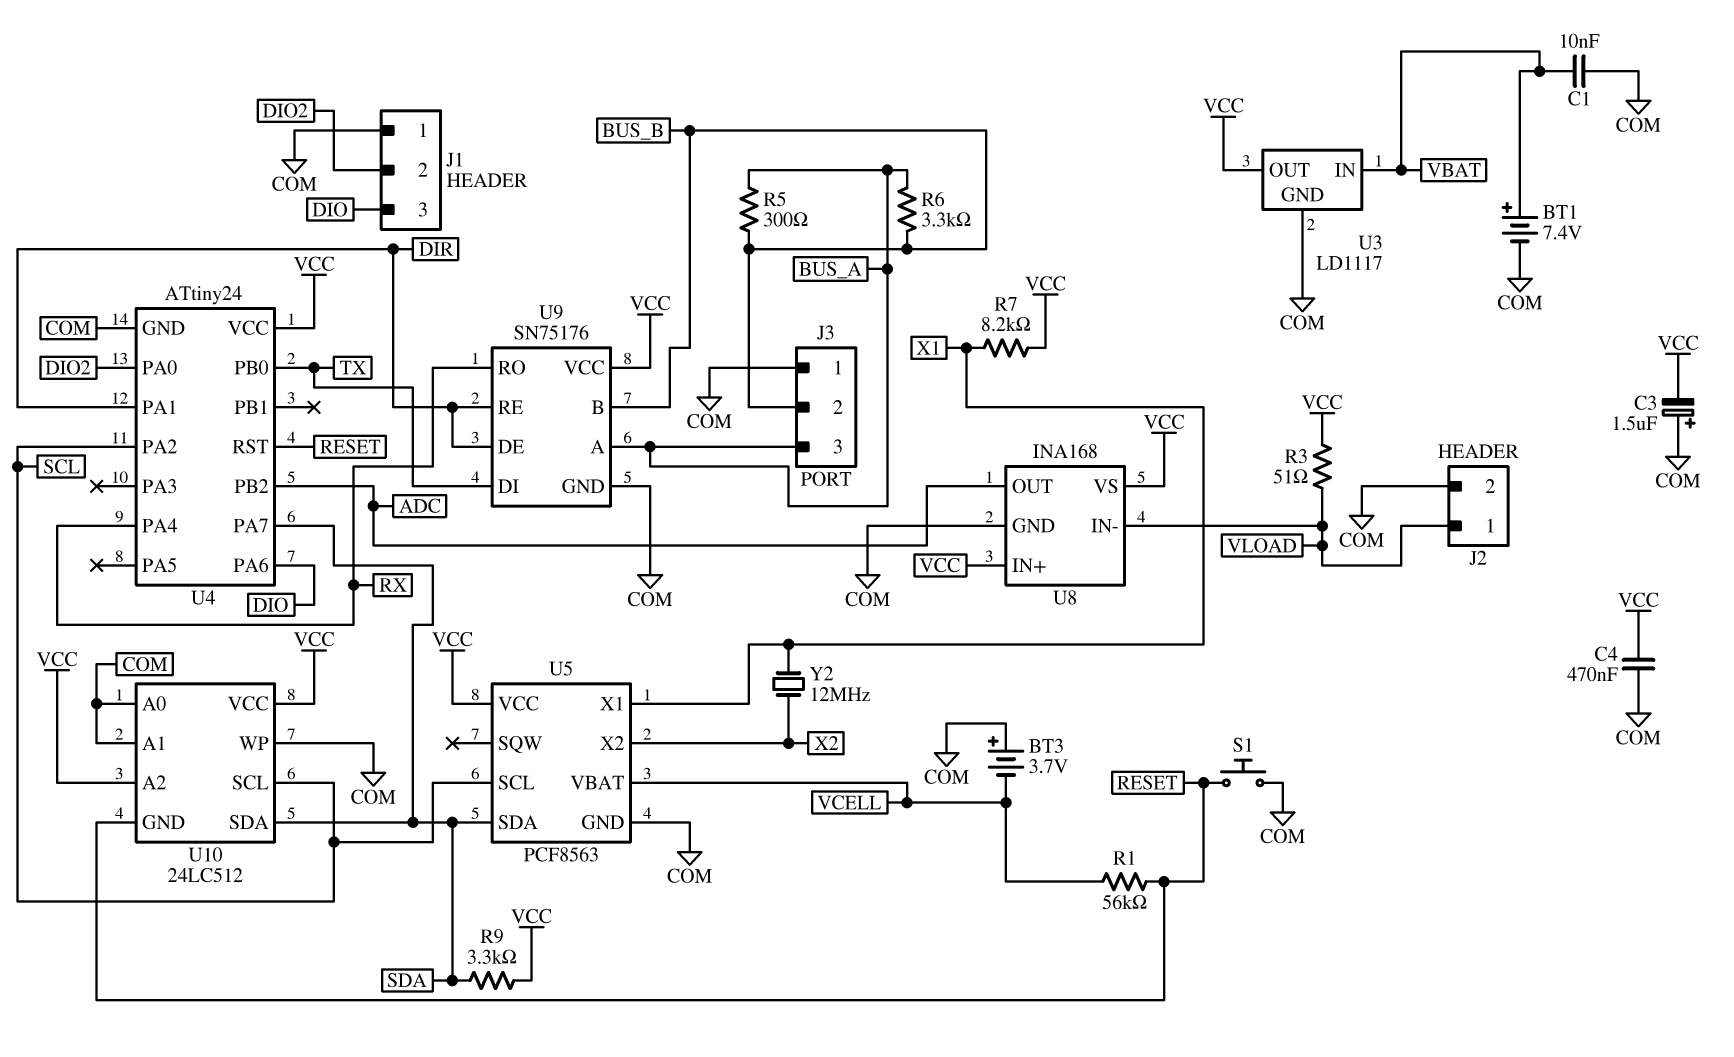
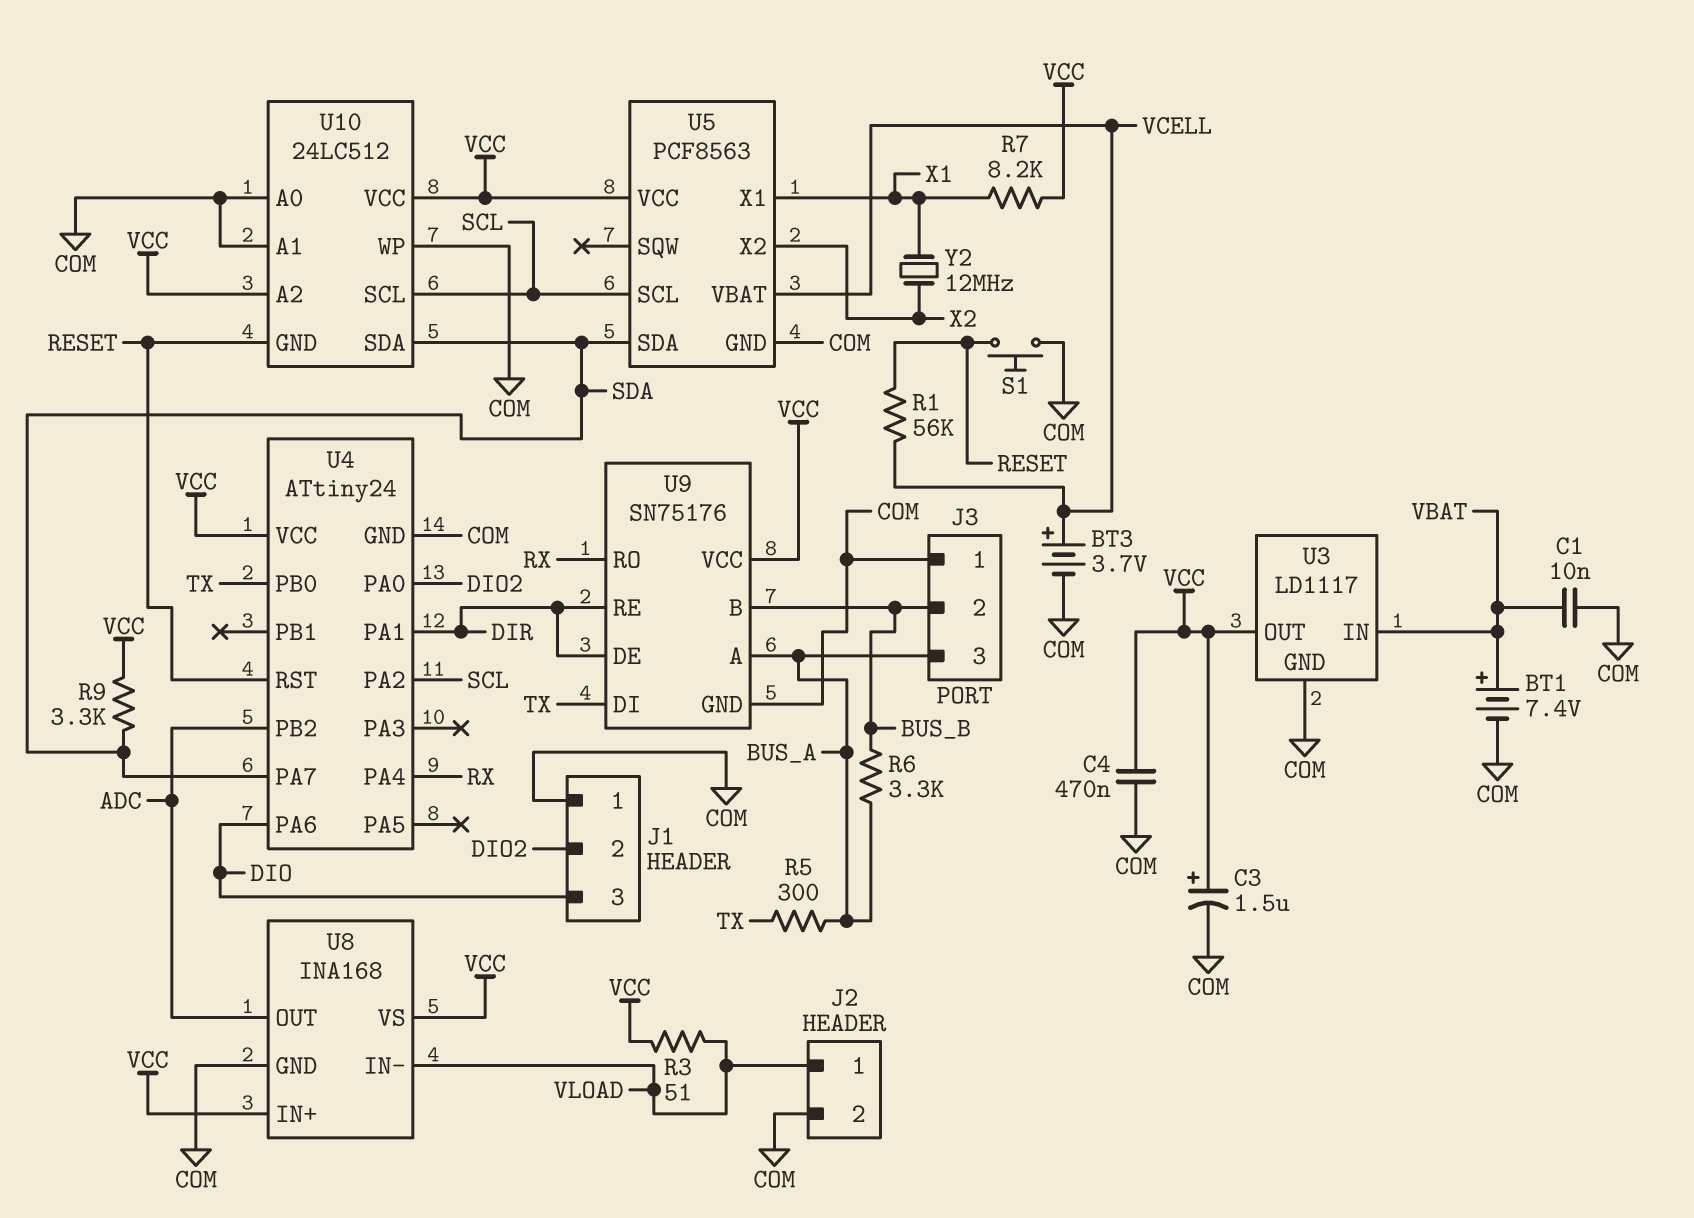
BT3: 3.7V (plus COM, minus VCELL) -> 3.7V (plus VCELL, minus COM)
C3: 1.5uF (plus COM, minus VCC) -> 1.5uF (plus VCC, minus COM)
R5: 300 (BUS_A, BUS_B) -> 300 (BUS_A, TX)

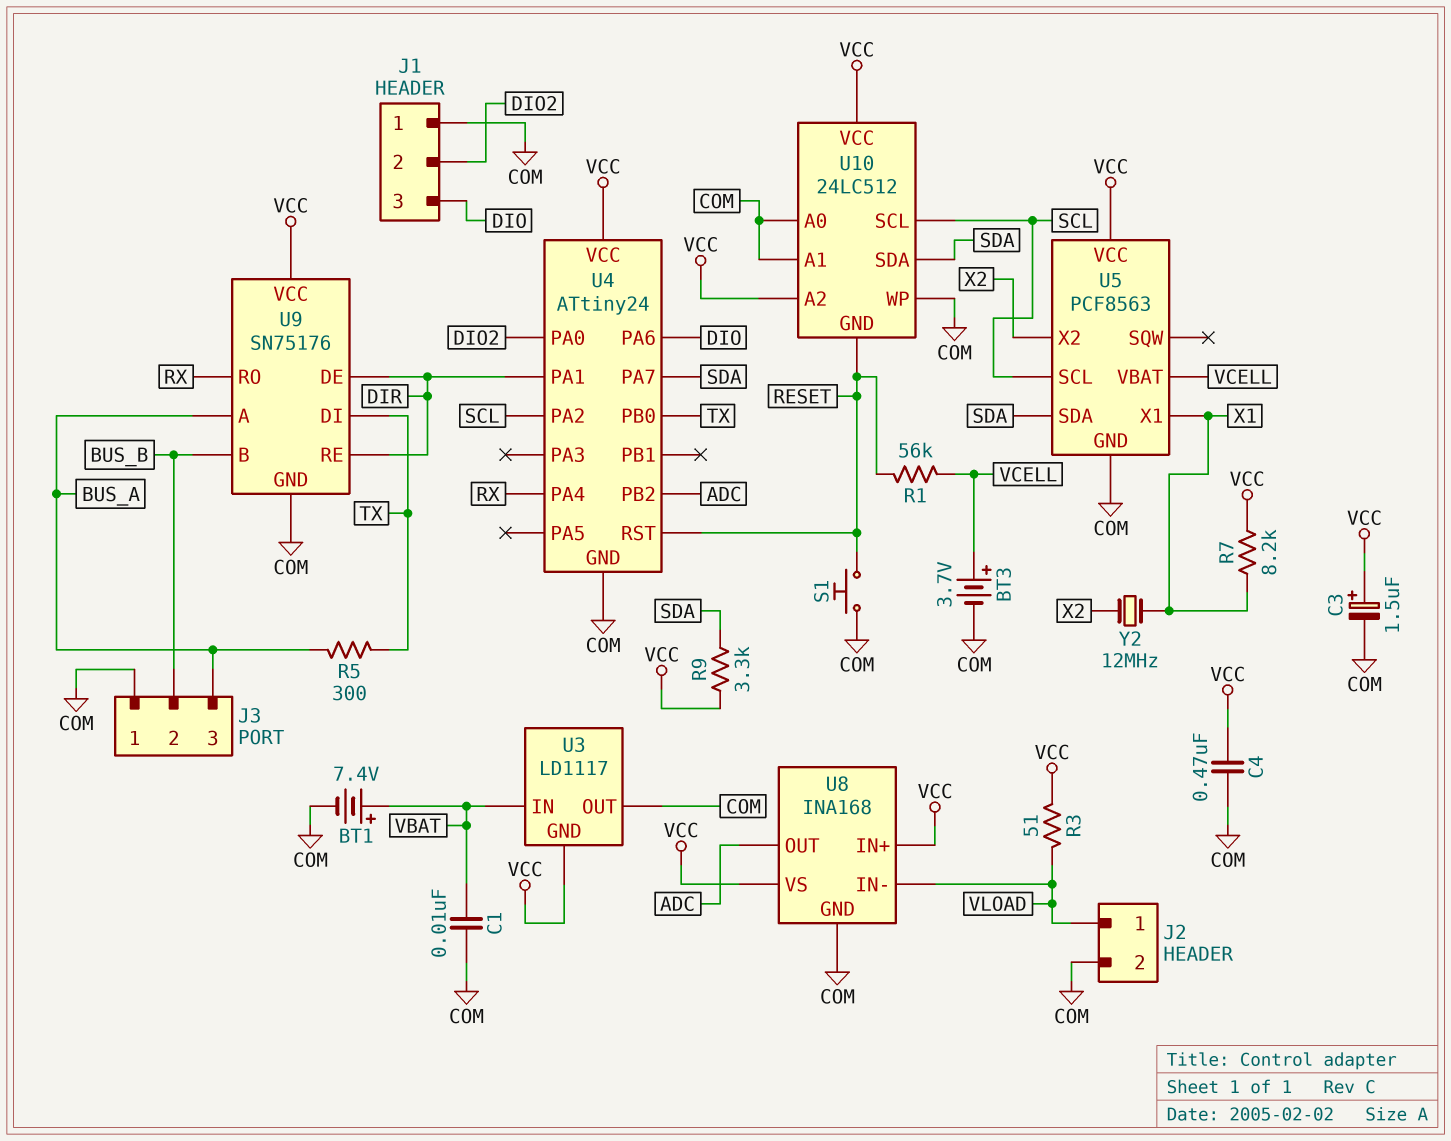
R6: 3.3k (BUS_A, BUS_B) -> none
U3 pin GND: COM -> VCC
U3 pin OUT: VCC -> COM

